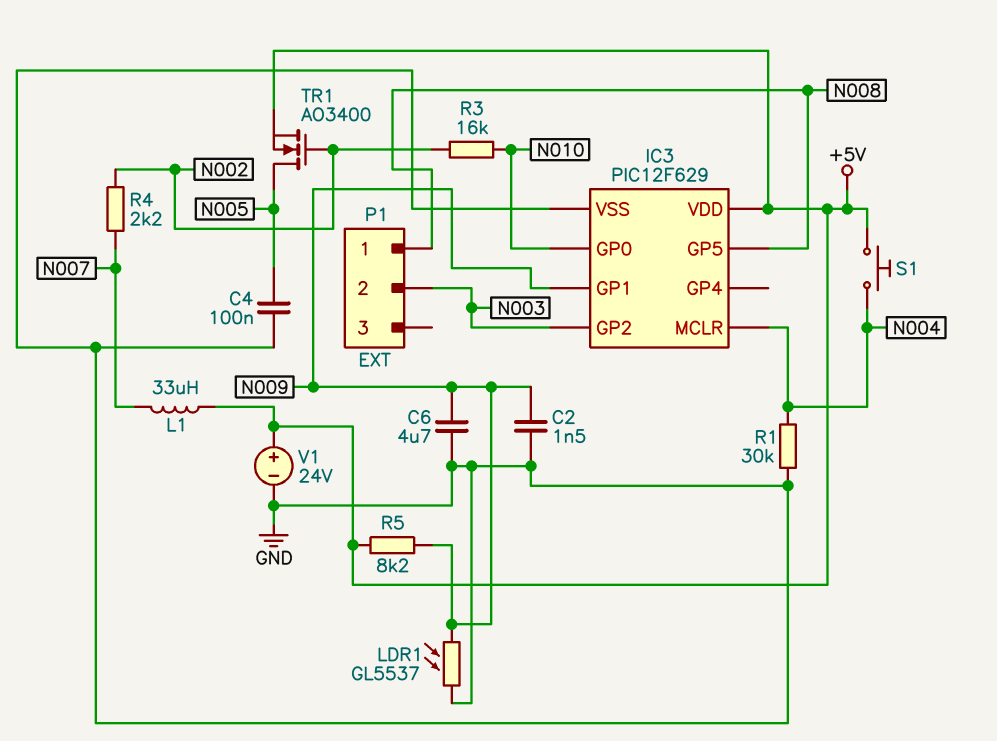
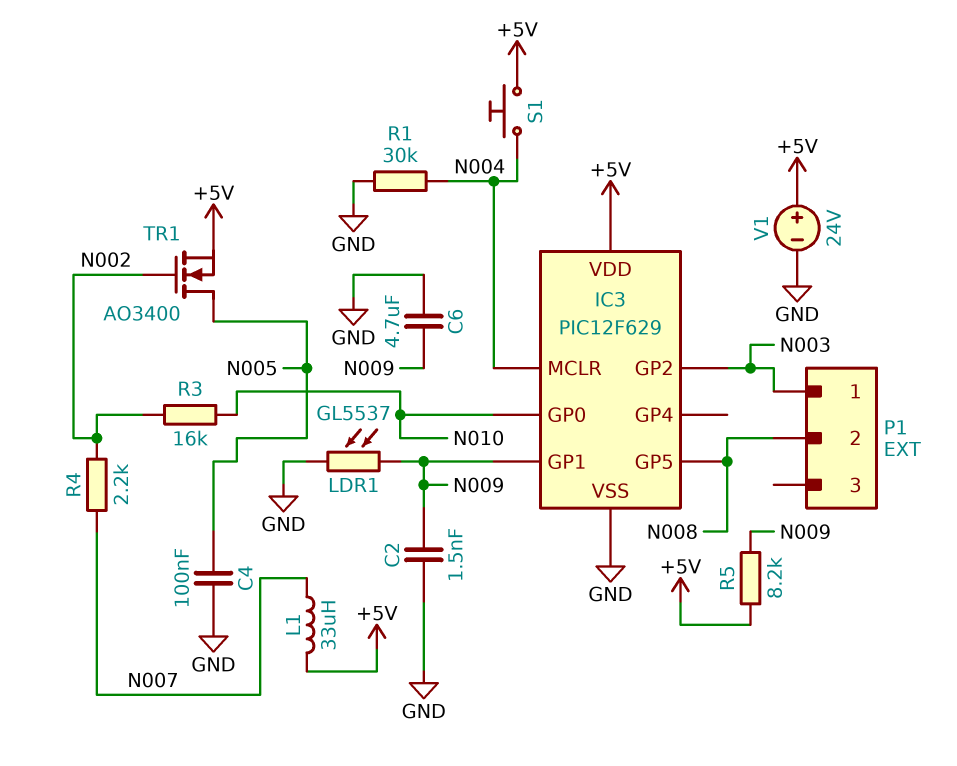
P1 pin 1: N008 -> N003
P1 pin 2: N003 -> N008

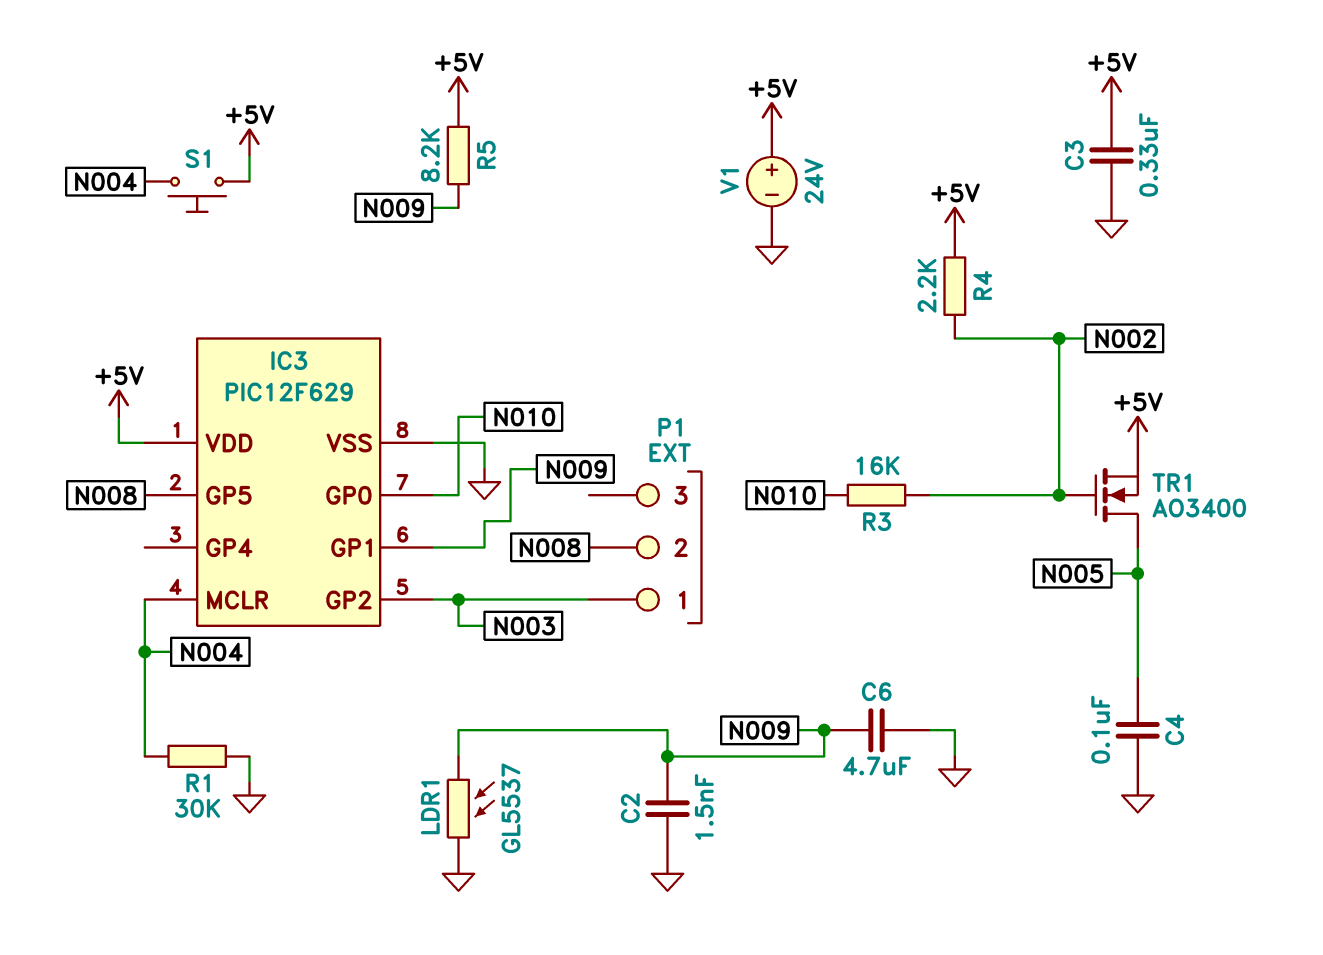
C3: none -> 330nF (+5V, GND)
L1: 33uH (+5V, N007) -> none
R4: 2.2k (N002, N007) -> 2.2k (+5V, N002)

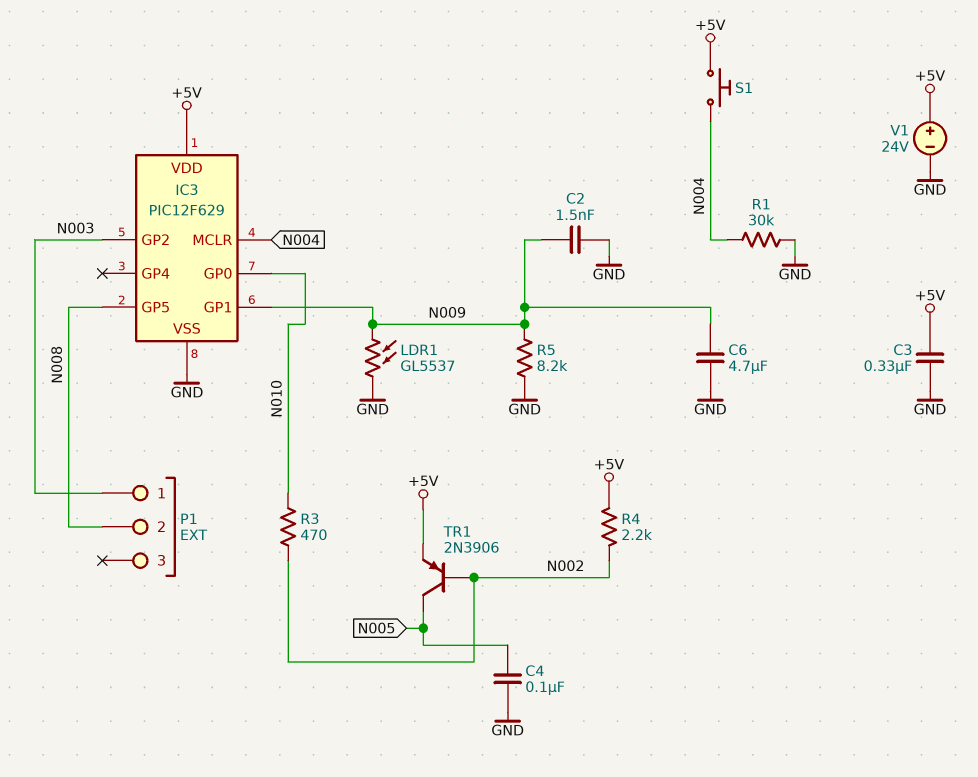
R3: 16k (N002, N010) -> 470 (N002, N010)
R5: 8.2k (+5V, N009) -> 8.2k (GND, N009)
TR1: NMOS AO3400 (G N002, D N005, S +5V) -> PNP 2N3906 (B N002, C N005, E +5V)

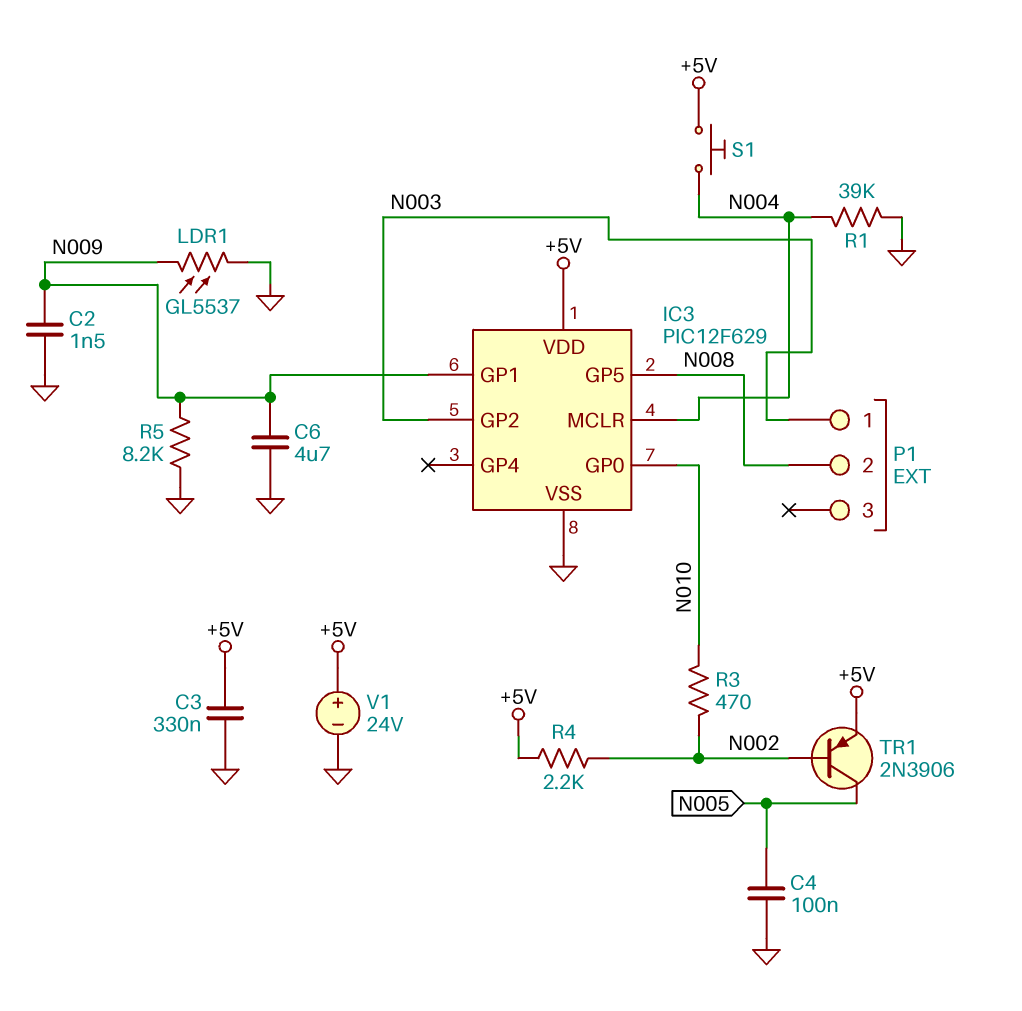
R1: 30k (GND, N004) -> 39k (GND, N004)

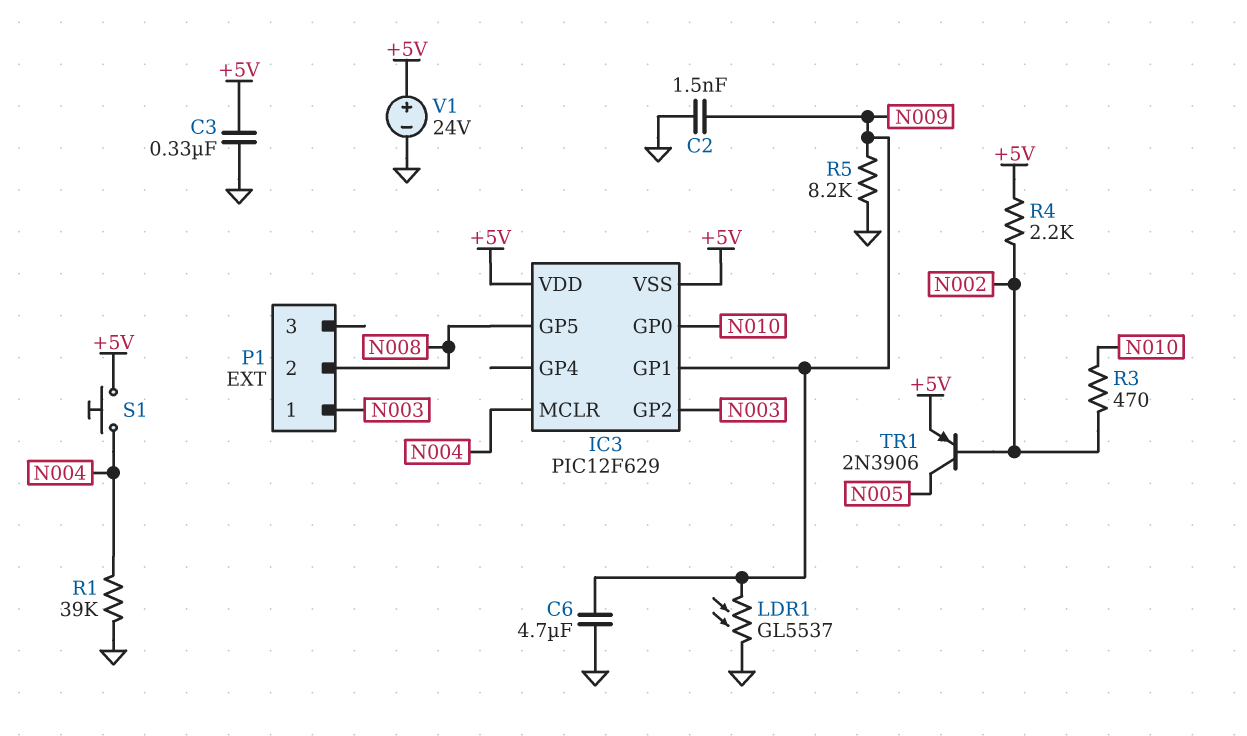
C4: 100nF (GND, N005) -> none
IC3 pin VSS: GND -> +5V

